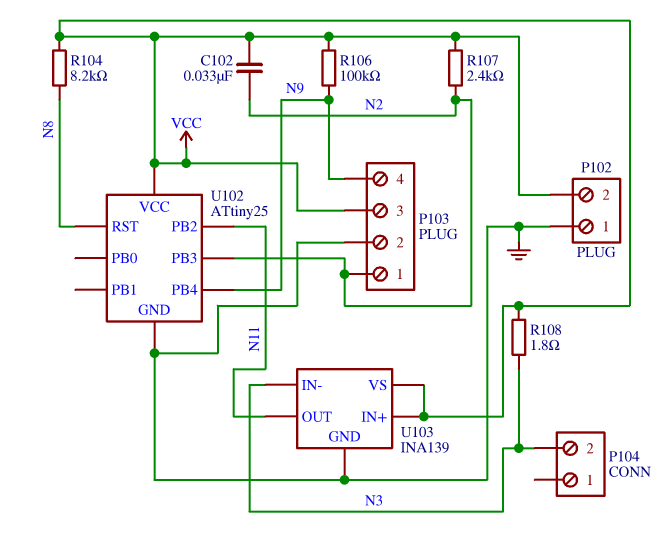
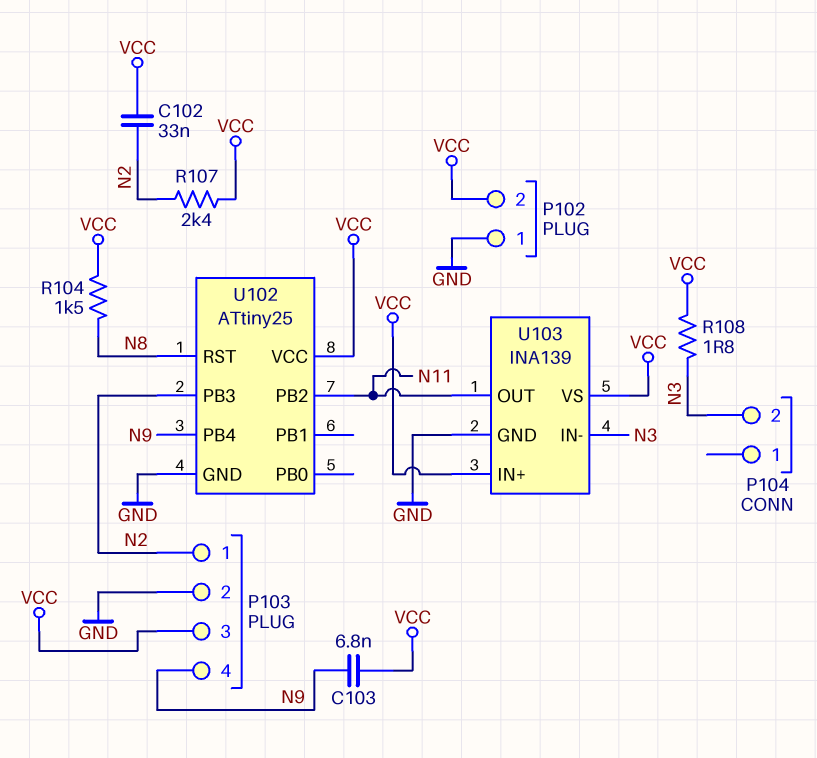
C103: none -> 6.8nF (N9, VCC)
R104: 8.2k (N8, VCC) -> 1.5k (N8, VCC)
R106: 100k (N9, VCC) -> none

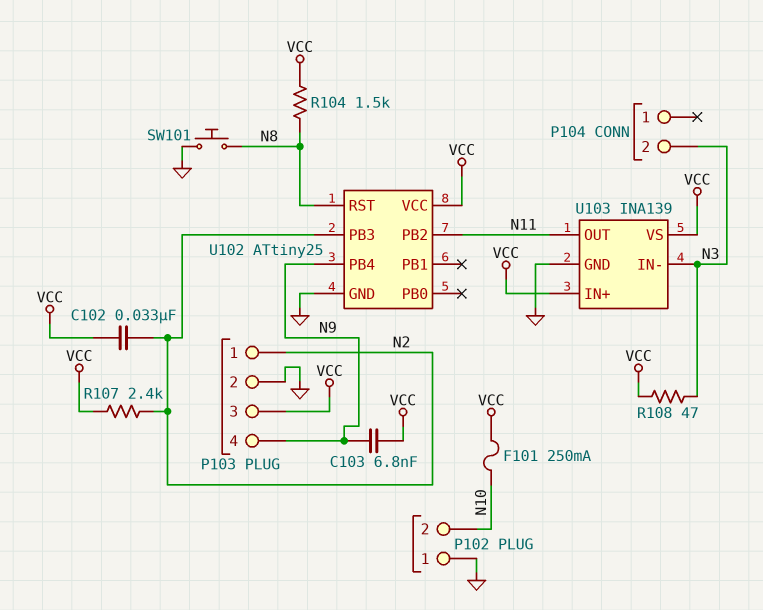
F101: none -> 250mA (N10, VCC)
P102 pin 2: VCC -> N10
R108: 1.8 (N3, VCC) -> 47 (N3, VCC)
SW101: none -> button (GND, N8)

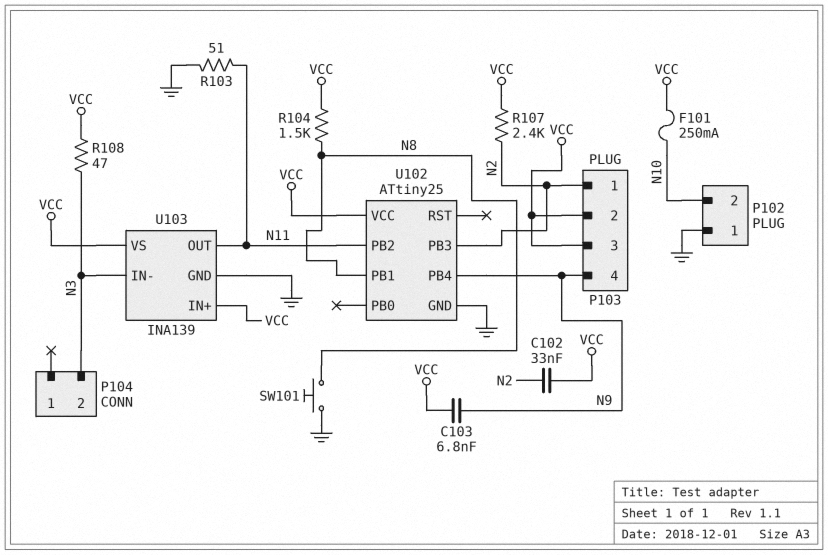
P103 pin 2: GND -> VCC
R103: none -> 51 (GND, N11)
U102 pin PB1: none -> N8
U102 pin RST: N8 -> none

